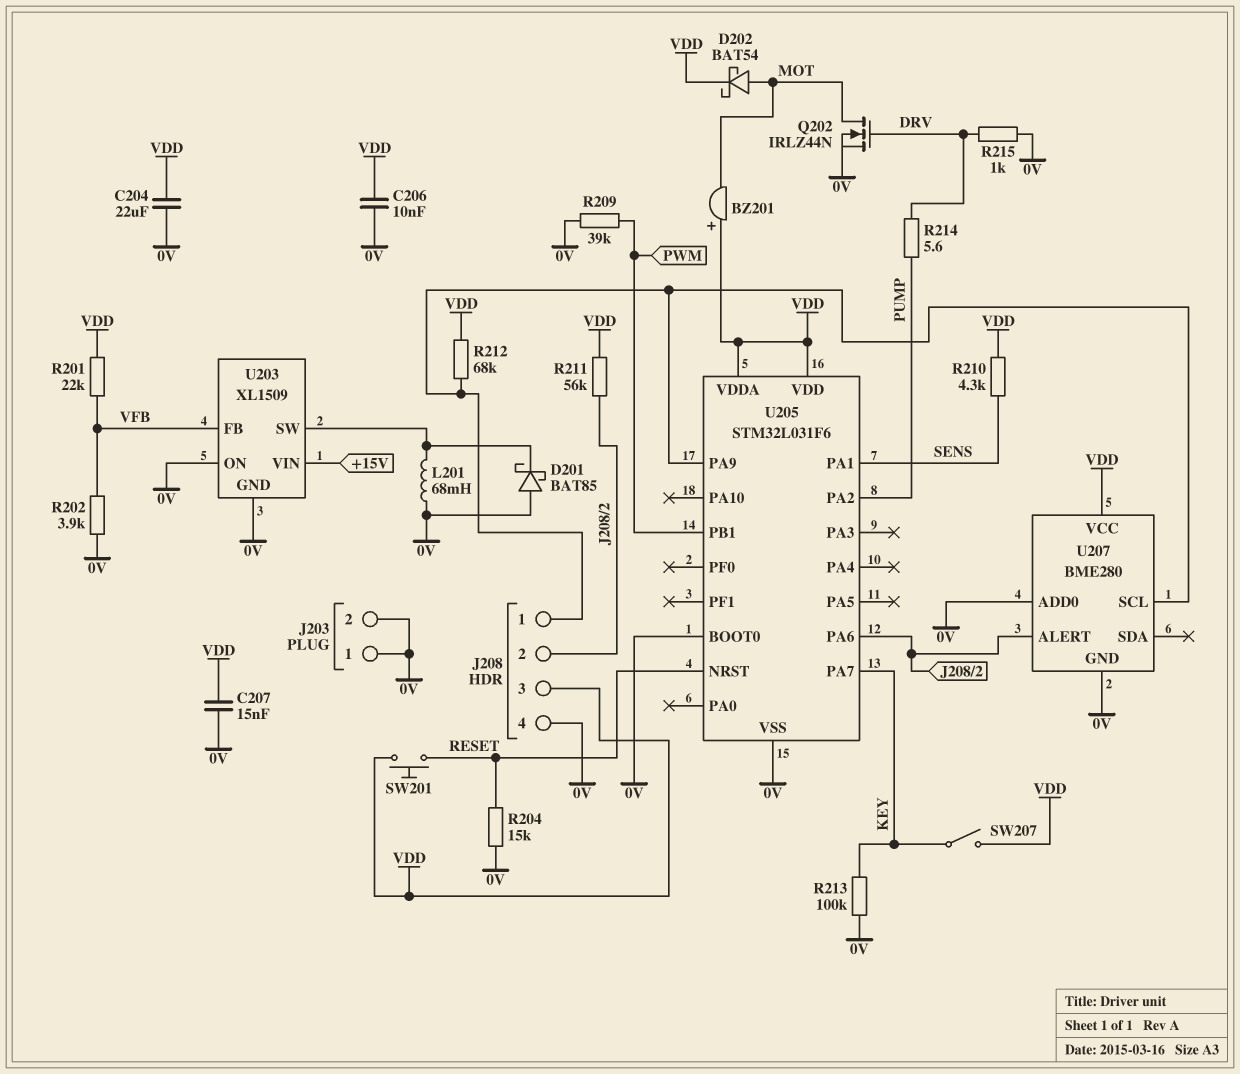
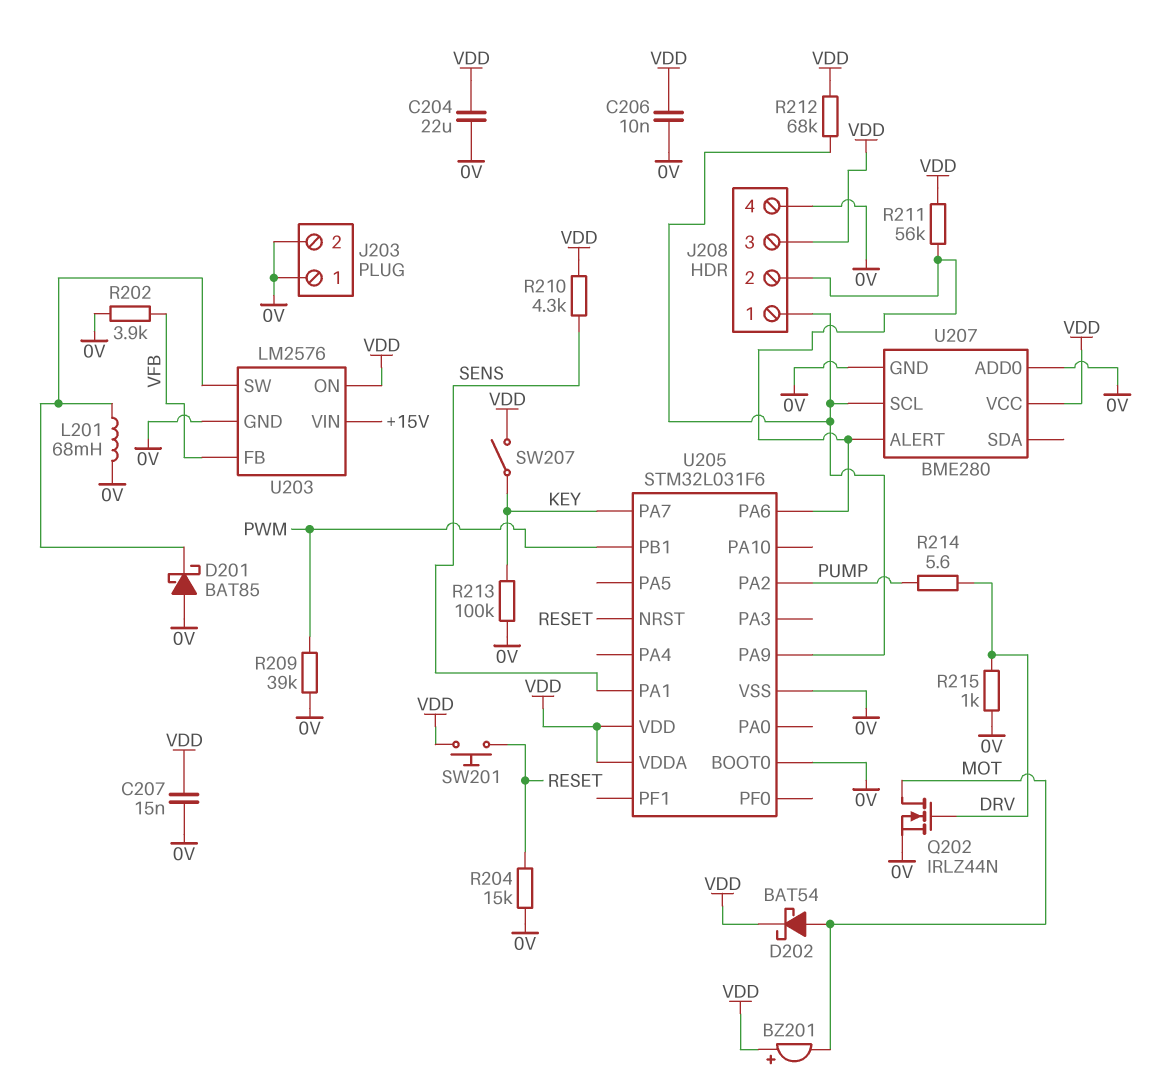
R201: 22k (VDD, VFB) -> none
U203: XL1509 -> LM2576
U203 pin ON: 0V -> VDD

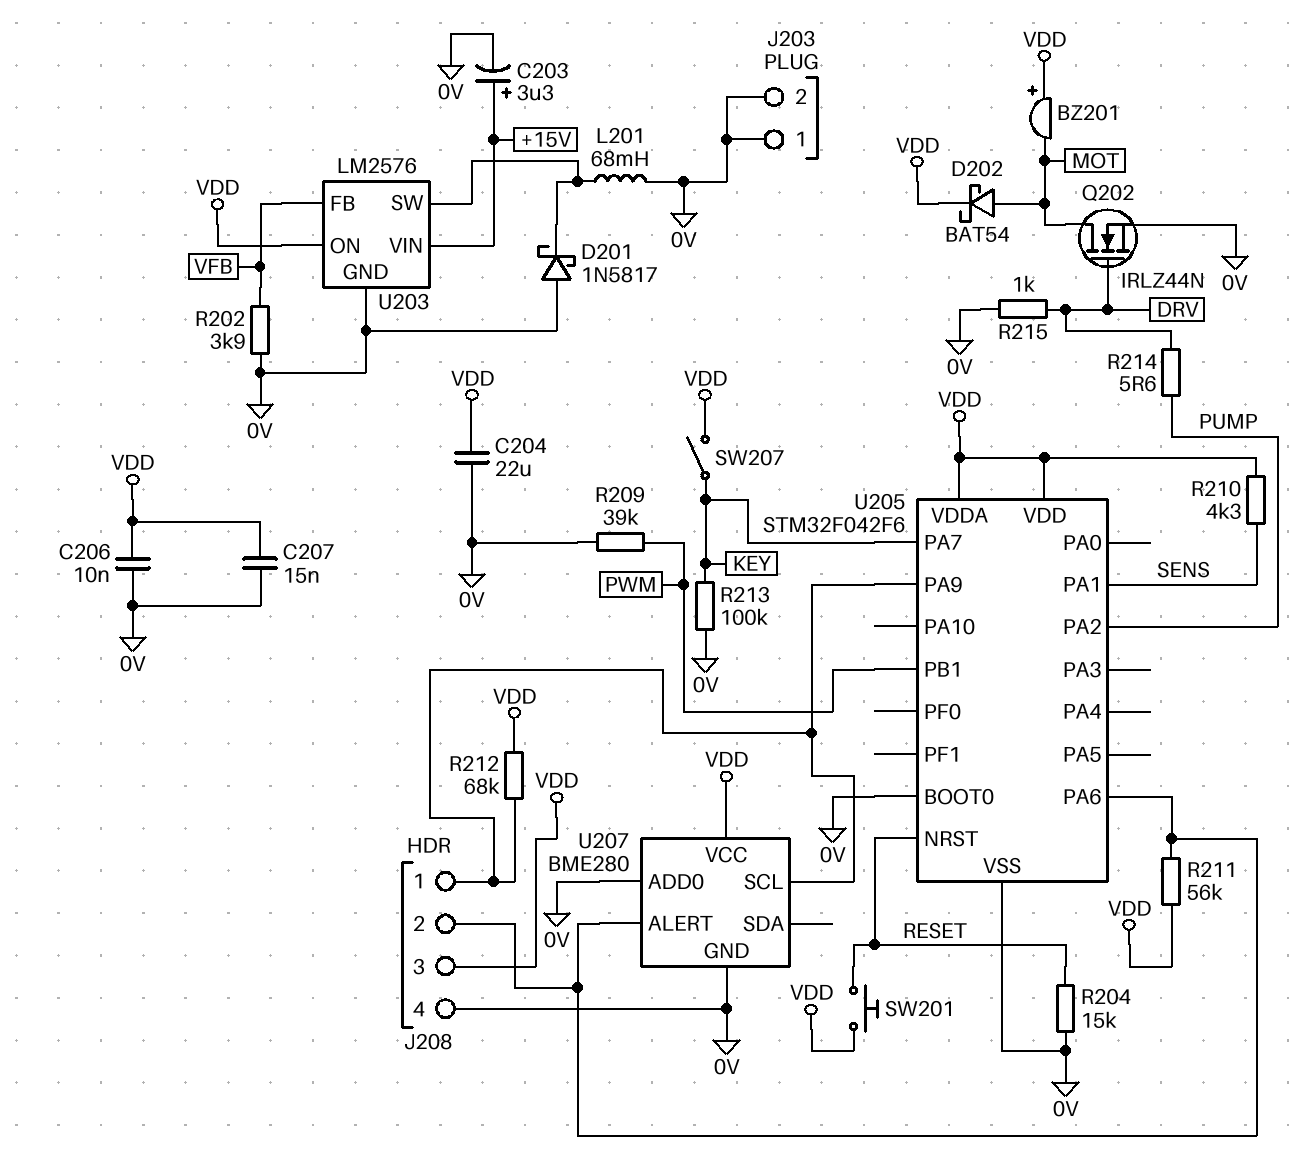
C203: none -> 3.3uF (plus +15V, minus 0V)
D201: schottky BAT85 (A 0V, K U203/SW) -> schottky 1N5817 (A 0V, K U203/SW)
U205: STM32L031F6 -> STM32F042F6

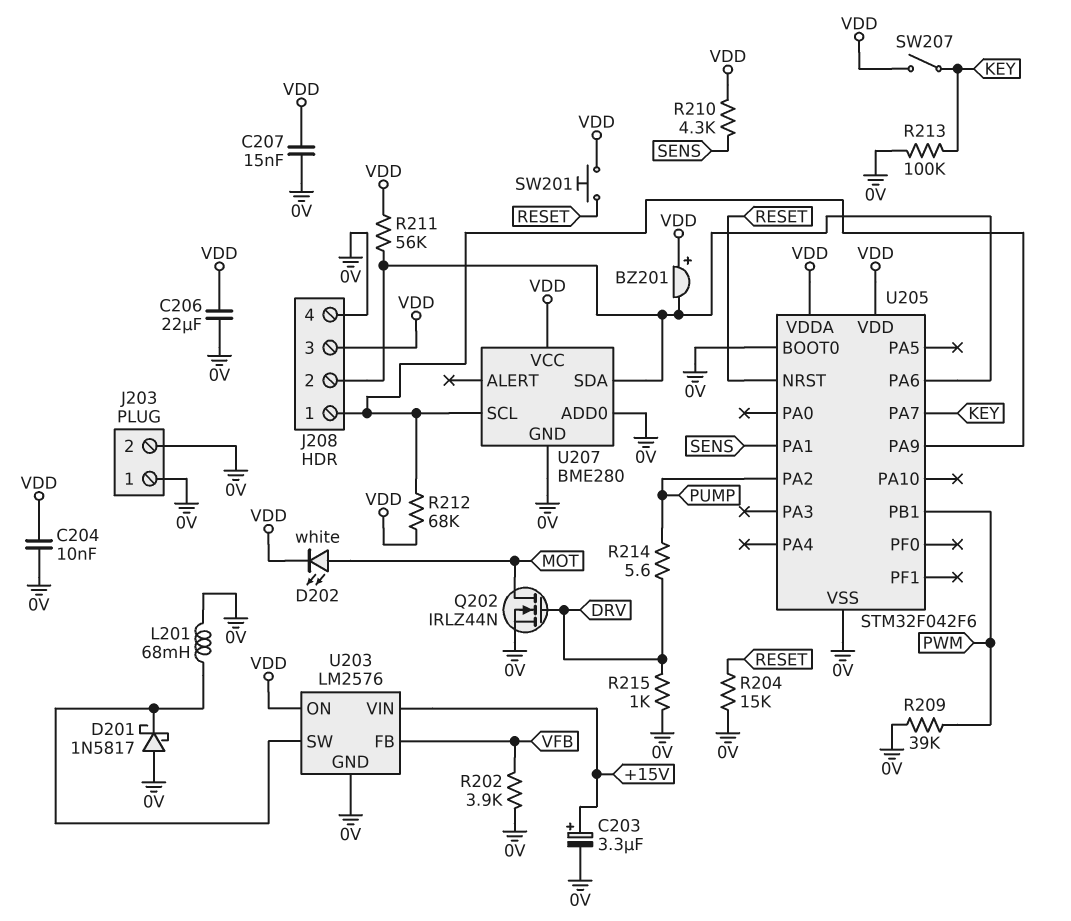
BZ201: buzzer (plus VDD, minus MOT) -> buzzer (plus VDD, minus J208/2)
C204: 22uF (0V, VDD) -> 10nF (0V, VDD)
C206: 10nF (0V, VDD) -> 22uF (0V, VDD)
D202: schottky BAT54 (A MOT, K VDD) -> LED white (A MOT, K VDD)
U207 pin ALERT: J208/2 -> none
U207 pin SDA: none -> J208/2

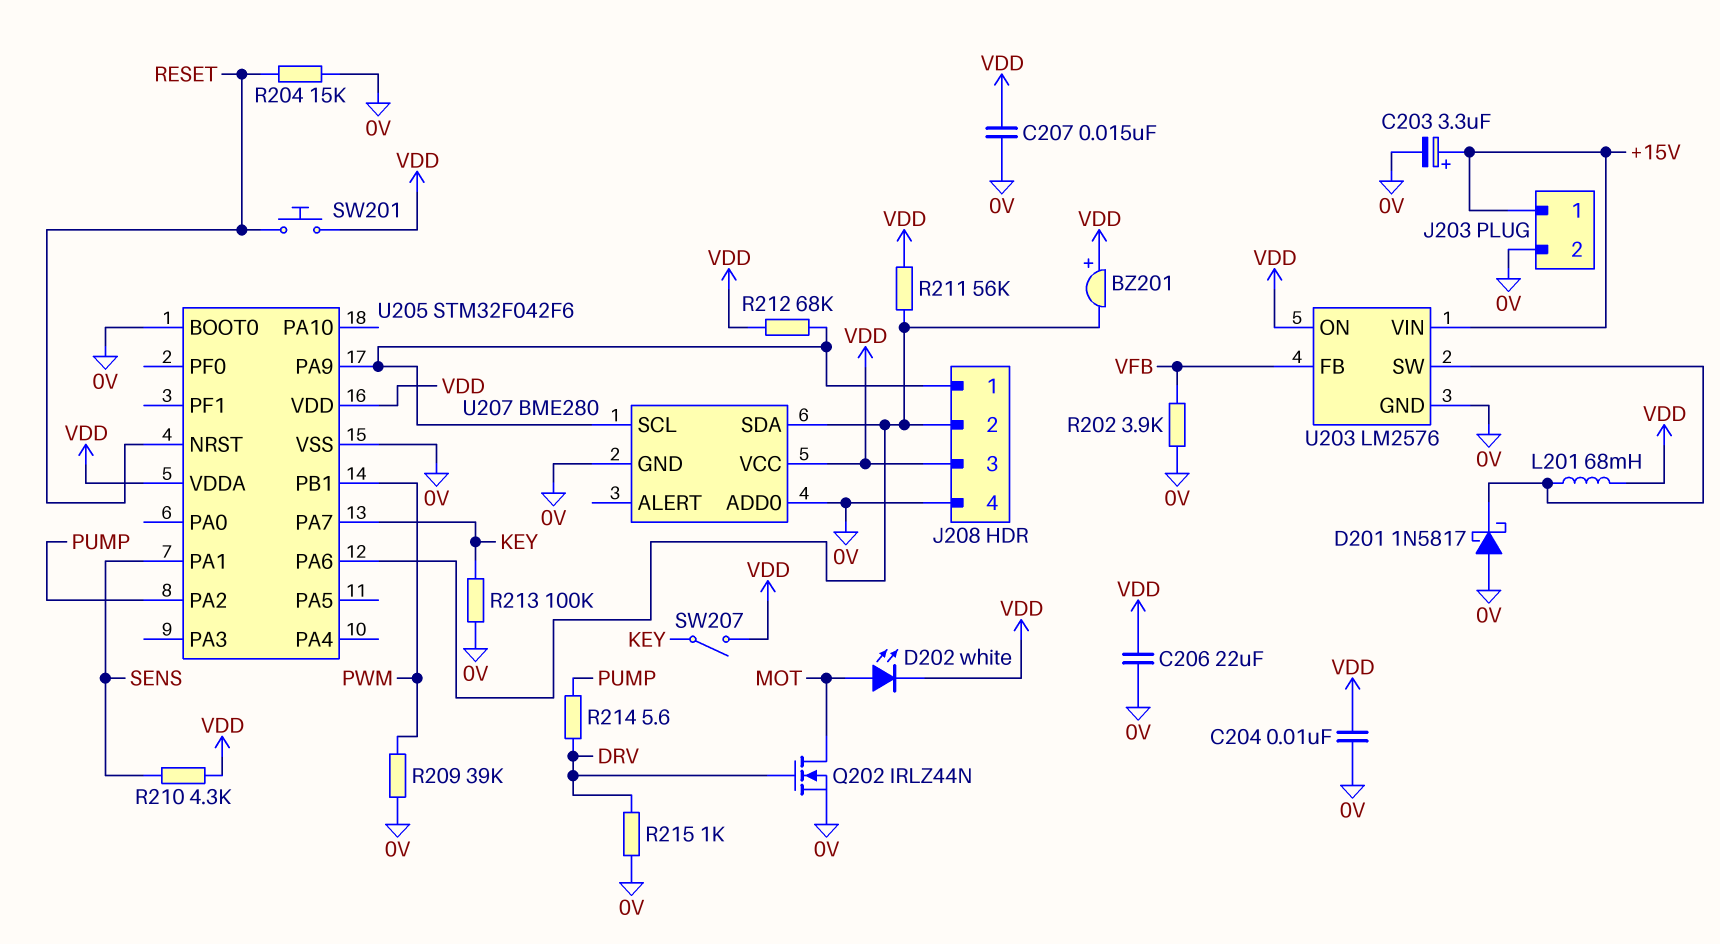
J203 pin 1: 0V -> +15V
L201: 68mH (0V, U203/SW) -> 68mH (U203/SW, VDD)

